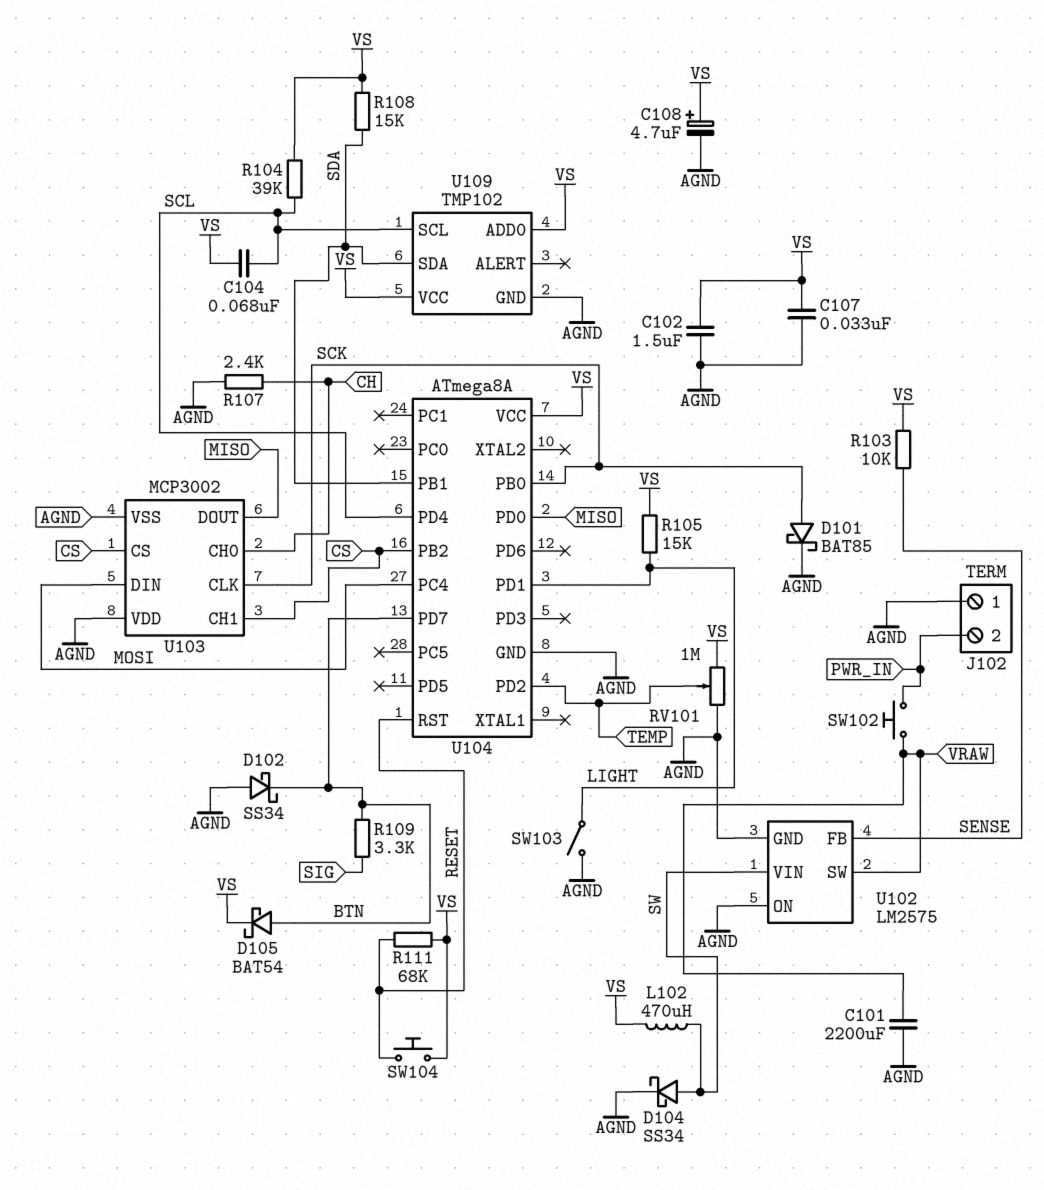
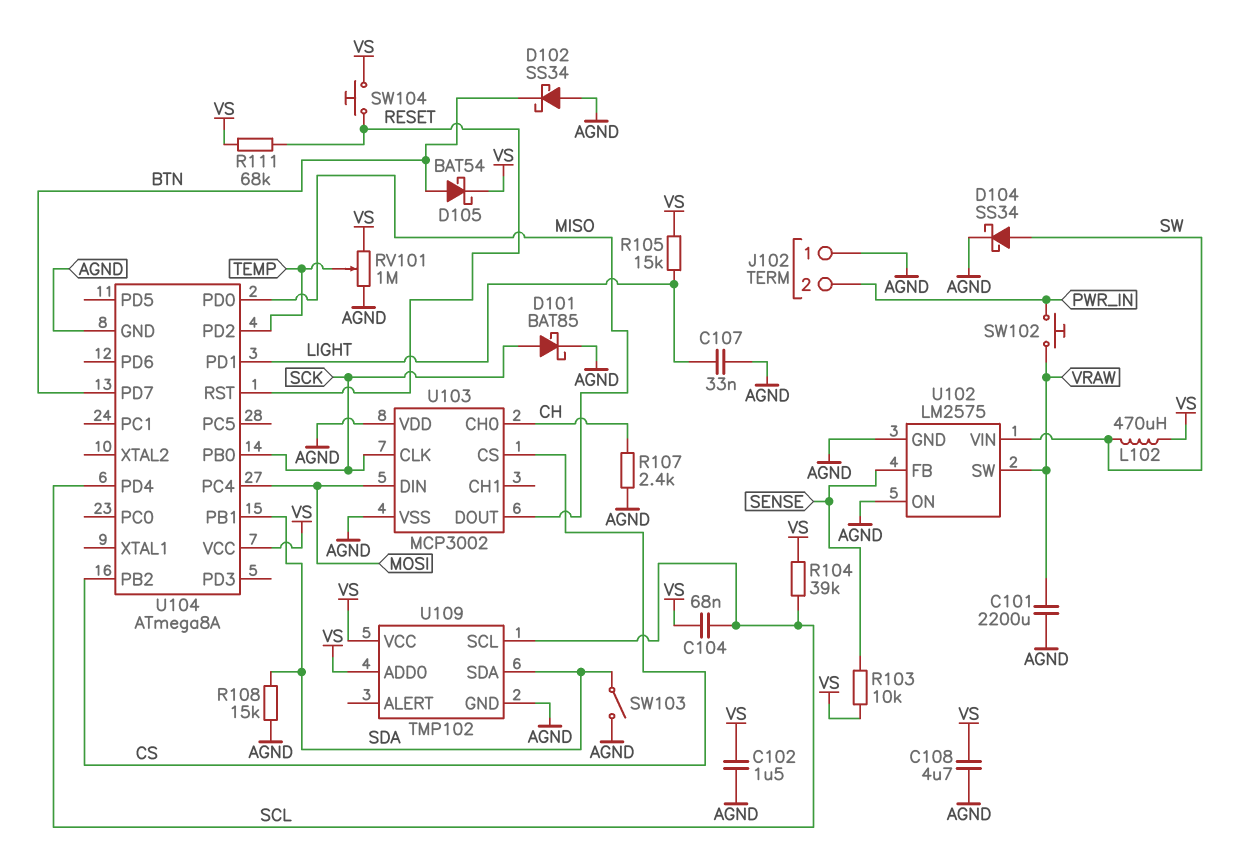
C107: 33nF (AGND, VS) -> 33nF (AGND, LIGHT)
C108: 4.7uF (plus VS, minus AGND) -> 4.7uF (AGND, VS)
R108: 15k (SDA, VS) -> 15k (AGND, SDA)
R109: 3.3k (BTN, SIG) -> none
SW103: switch (AGND, LIGHT) -> switch (AGND, SDA)
U103 pin CH1: CS -> none

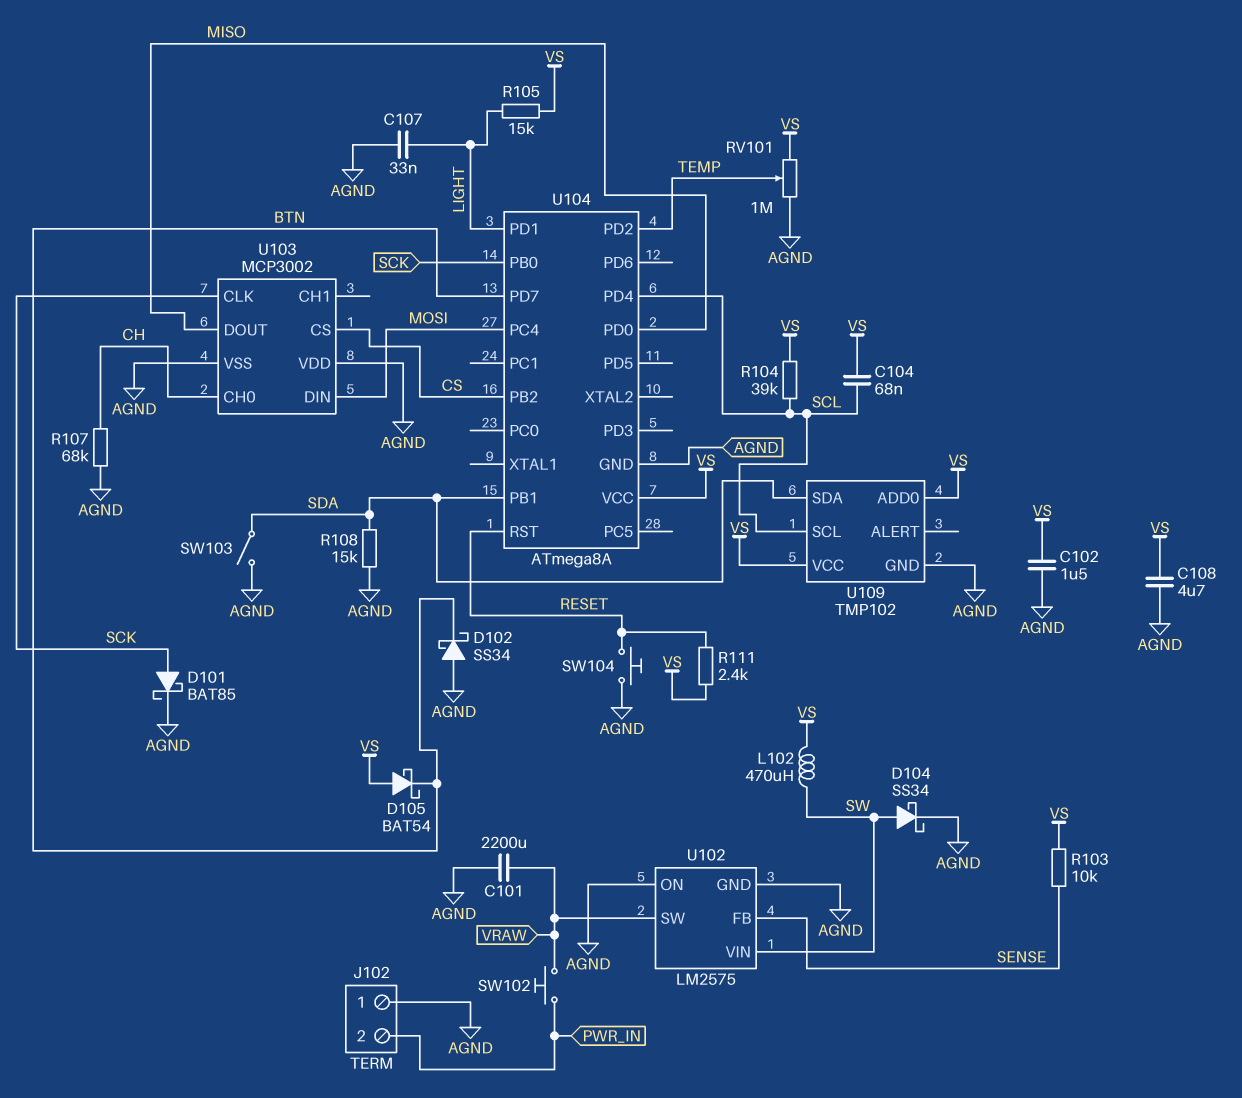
D105: schottky BAT54 (A BTN, K VS) -> schottky BAT54 (A VS, K BTN)
R107: 2.4k (AGND, CH) -> 68k (AGND, CH)
R111: 68k (RESET, VS) -> 2.4k (RESET, VS)
SW104: button (RESET, VS) -> button (AGND, RESET)

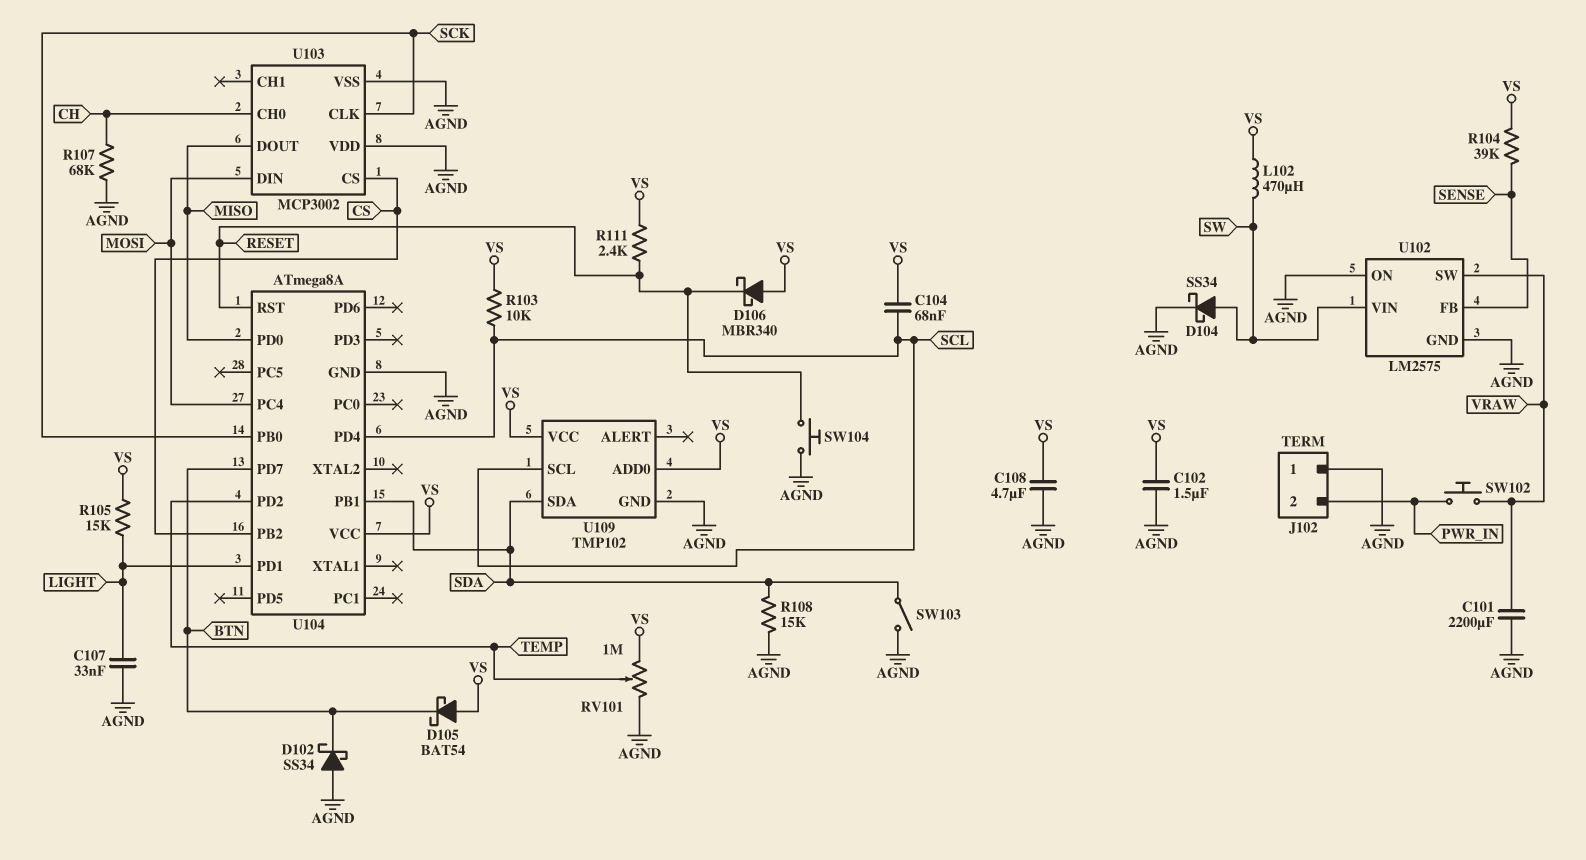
D101: schottky BAT85 (A SCK, K AGND) -> none
D106: none -> schottky MBR340 (A VS, K RESET)
R103: 10k (SENSE, VS) -> 10k (SCL, VS)
R104: 39k (SCL, VS) -> 39k (SENSE, VS)

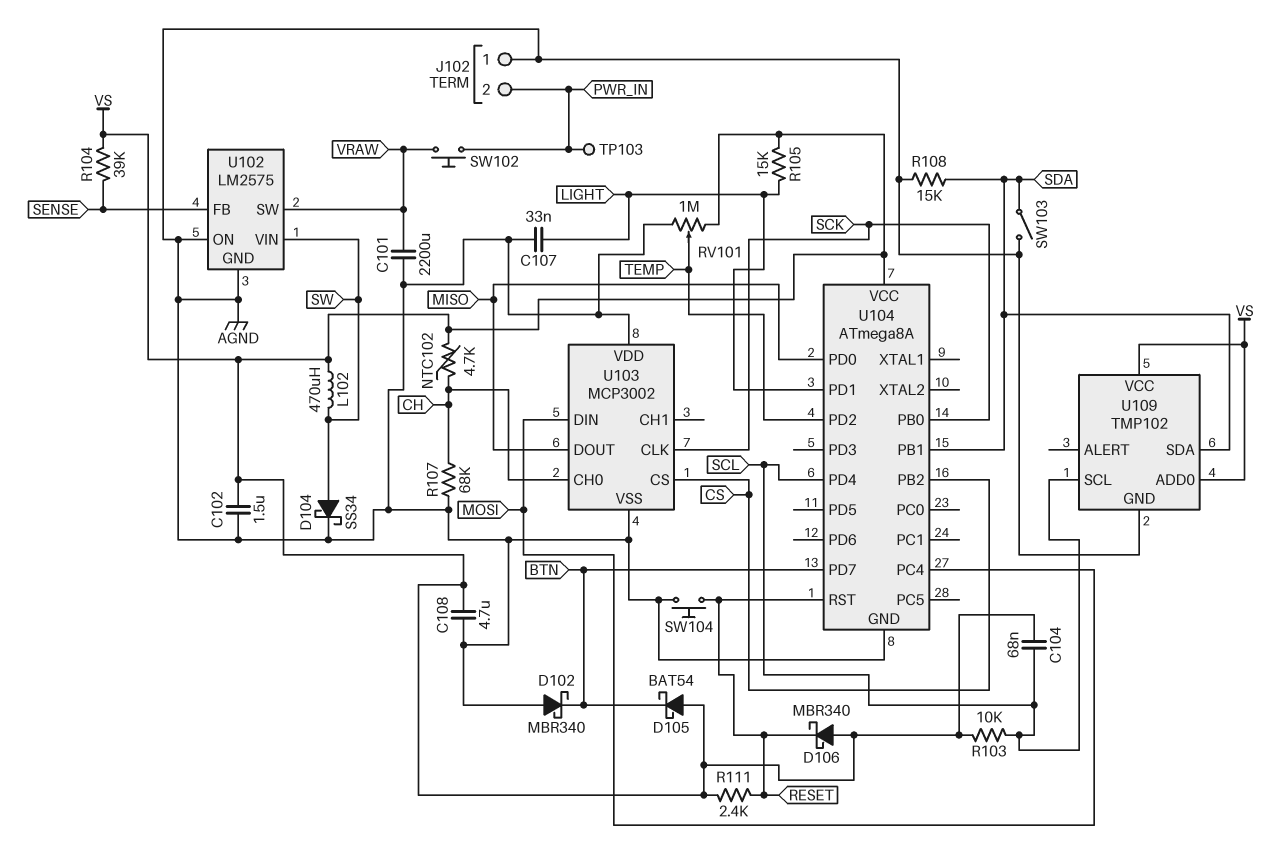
D102: schottky SS34 (A AGND, K BTN) -> schottky MBR340 (A AGND, K BTN)
NTC102: none -> 4.7k (CH, VS)
TP103: none -> test point (PWR_IN)

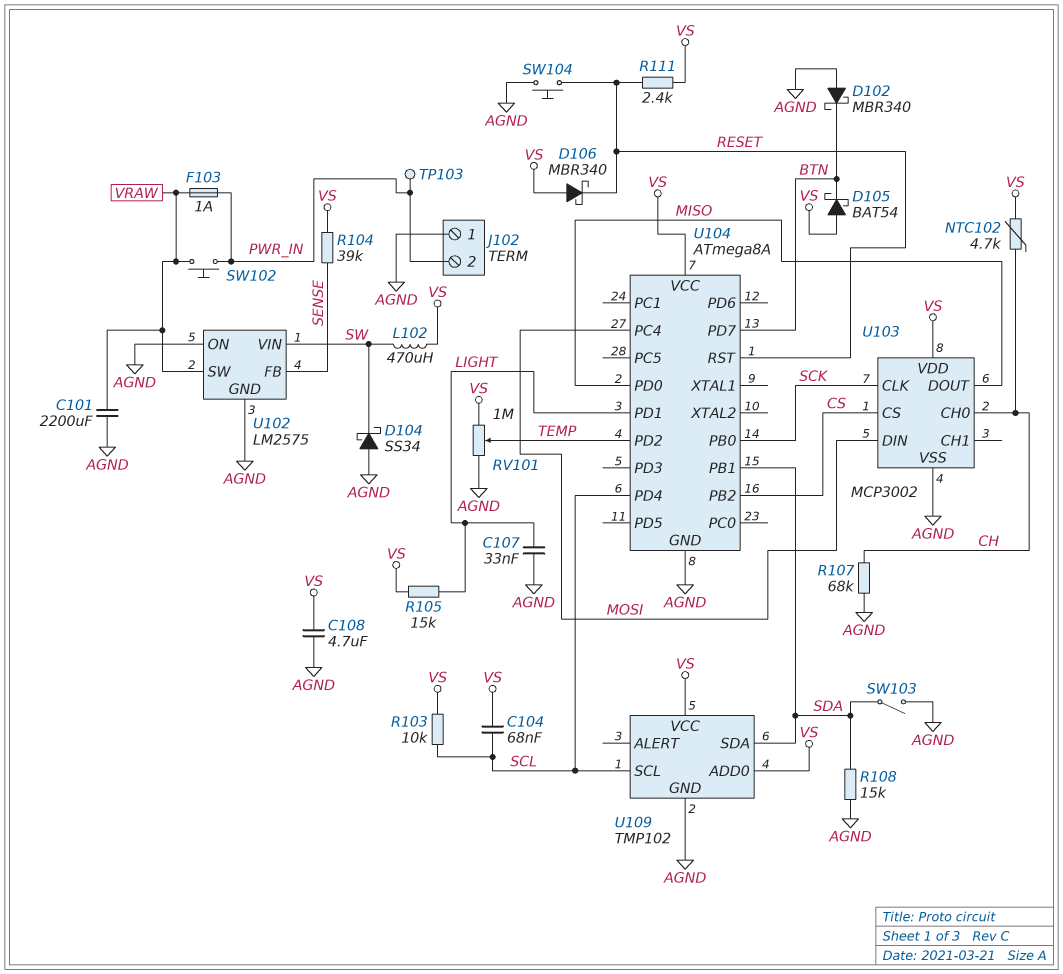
C102: 1.5uF (AGND, VS) -> none
D104: schottky SS34 (A SW, K AGND) -> schottky SS34 (A AGND, K SW)
F103: none -> 1A (PWR_IN, VRAW)
U103 pin VDD: AGND -> VS

